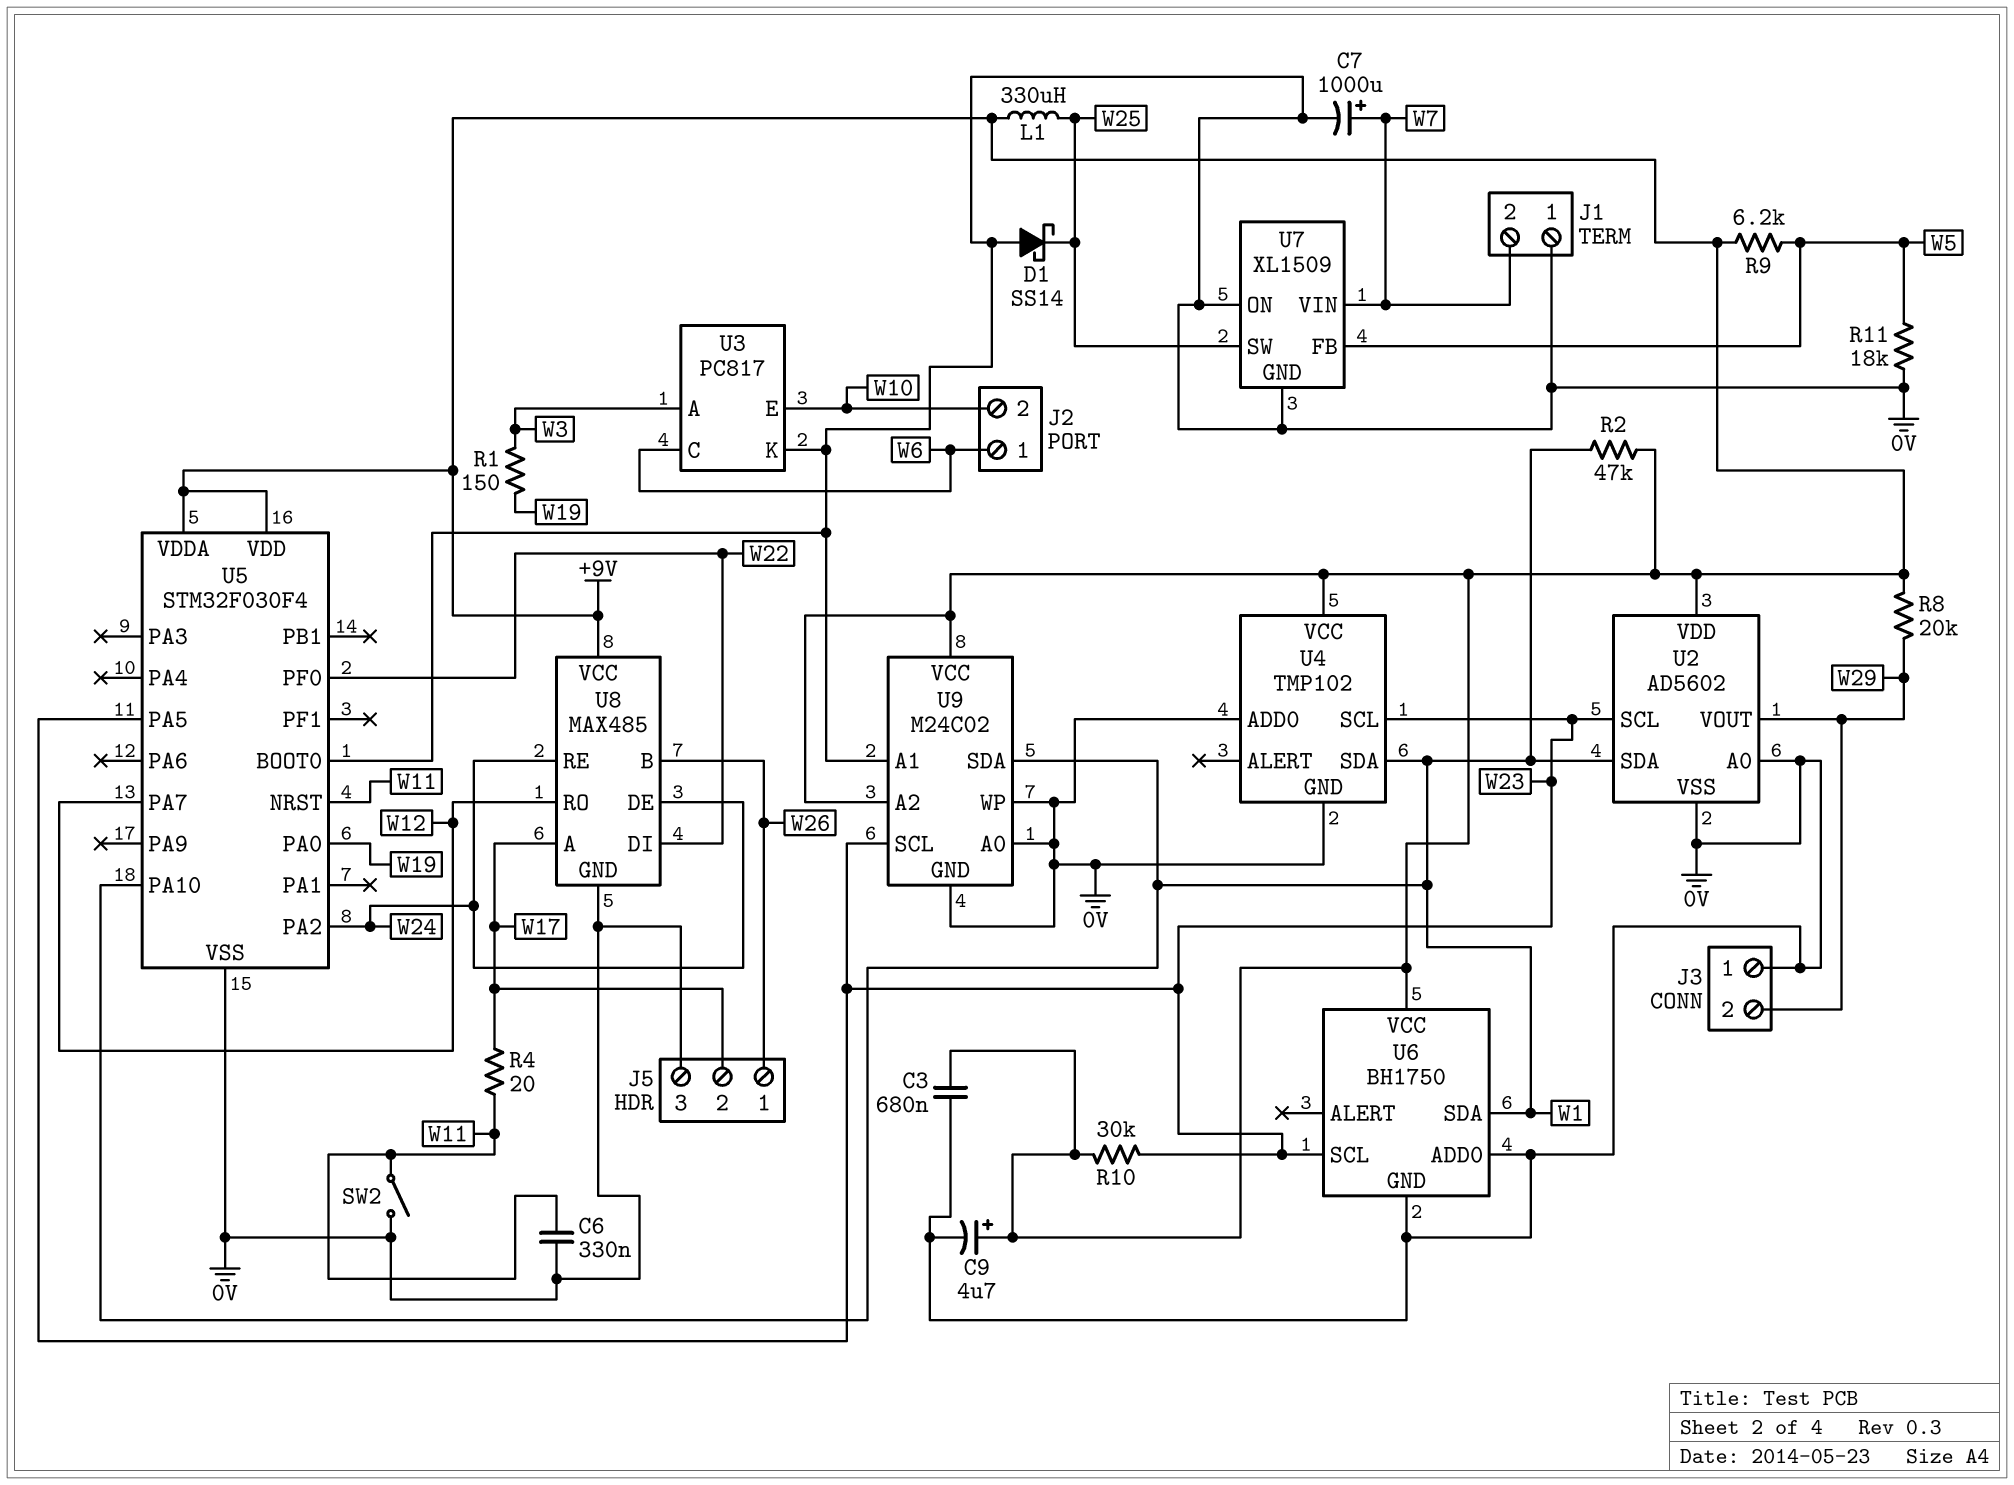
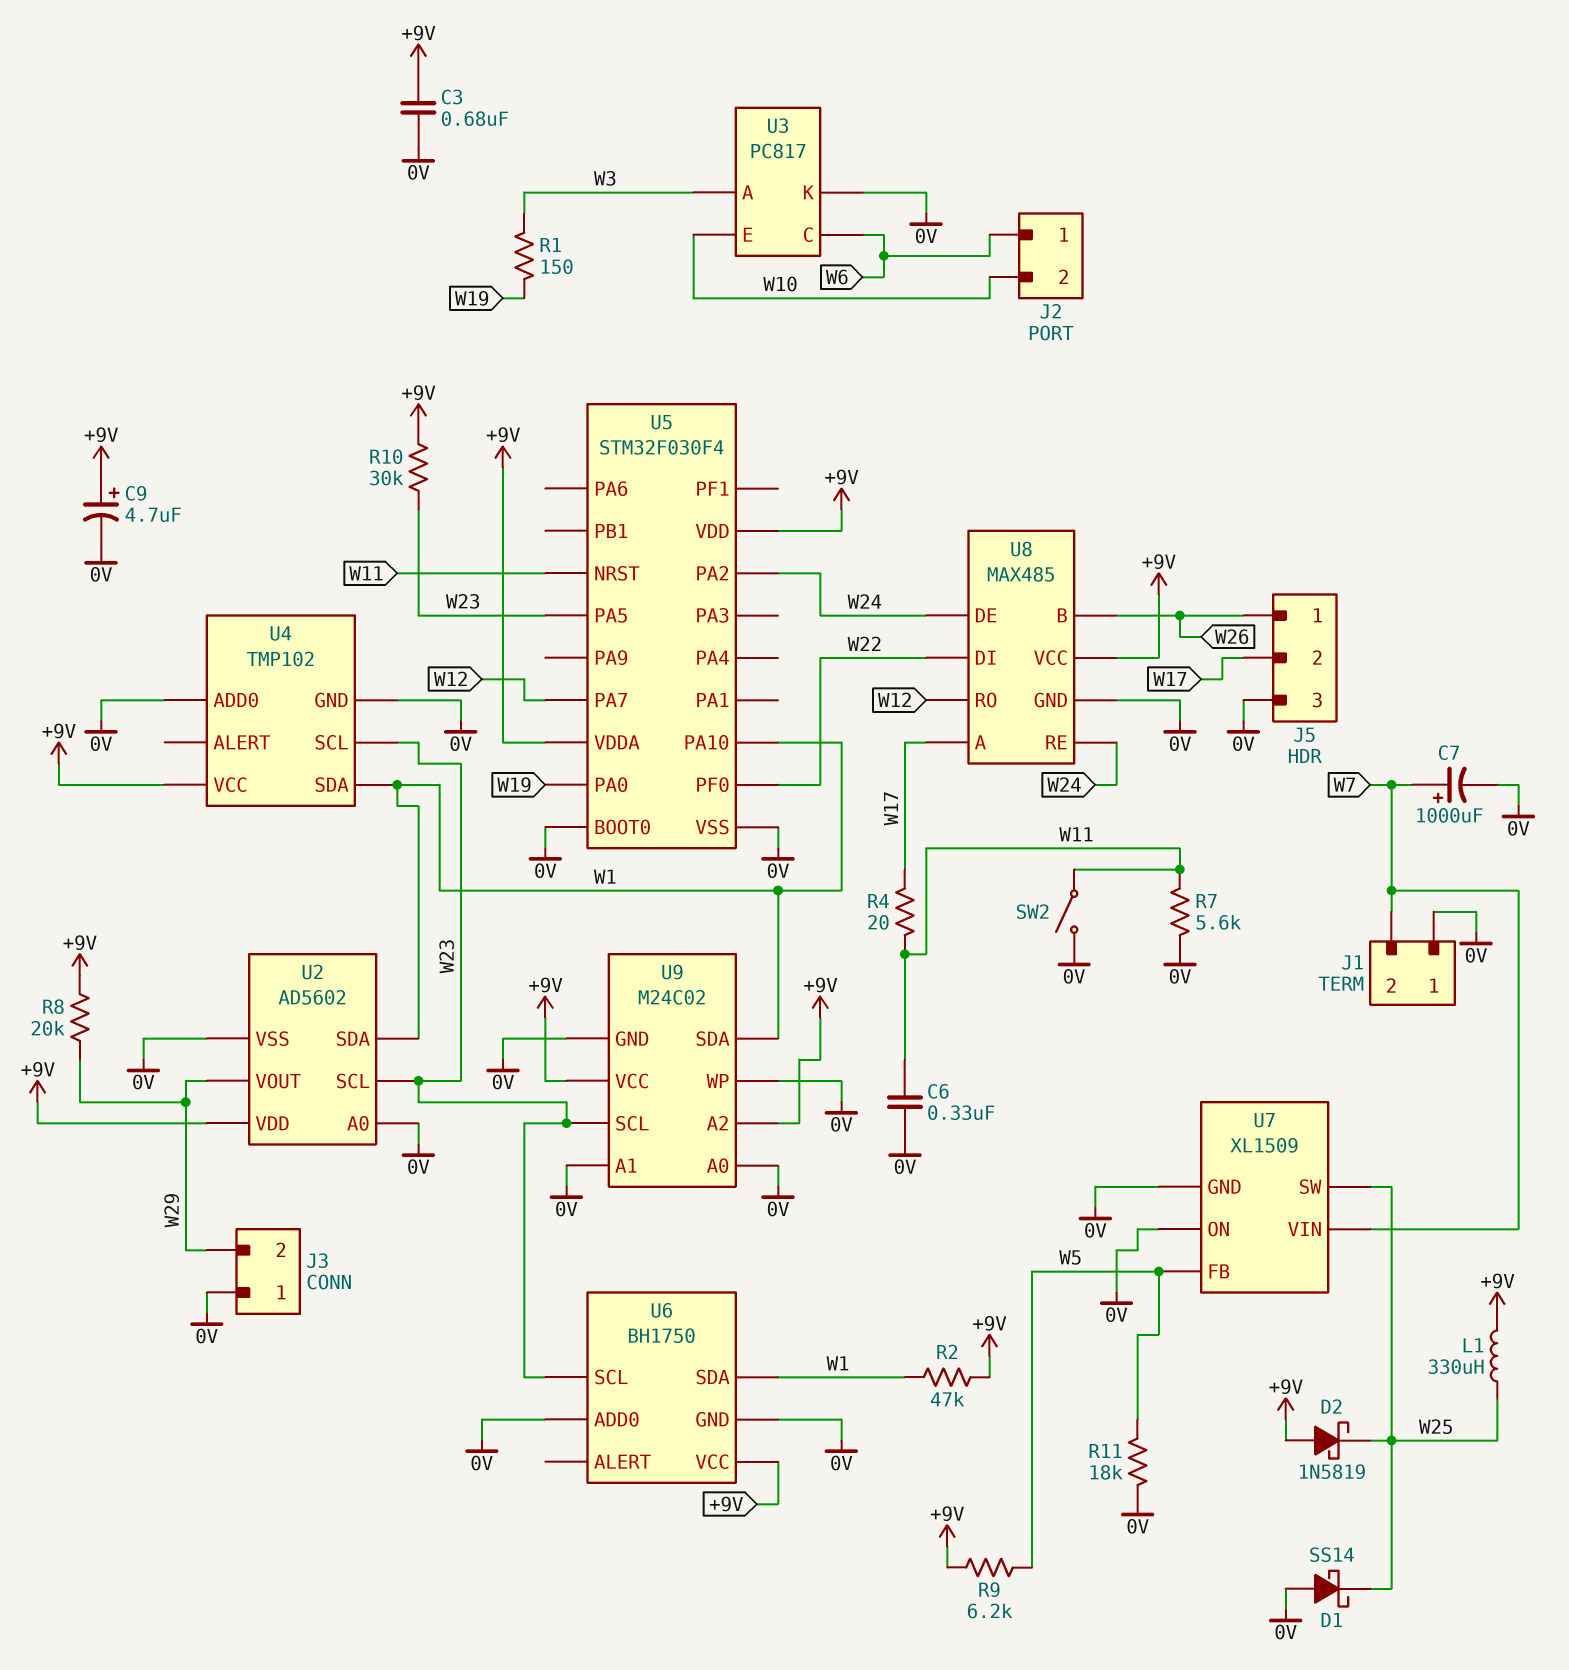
D2: none -> schottky 1N5819 (A +9V, K W25)
R7: none -> 5.6k (0V, W11)

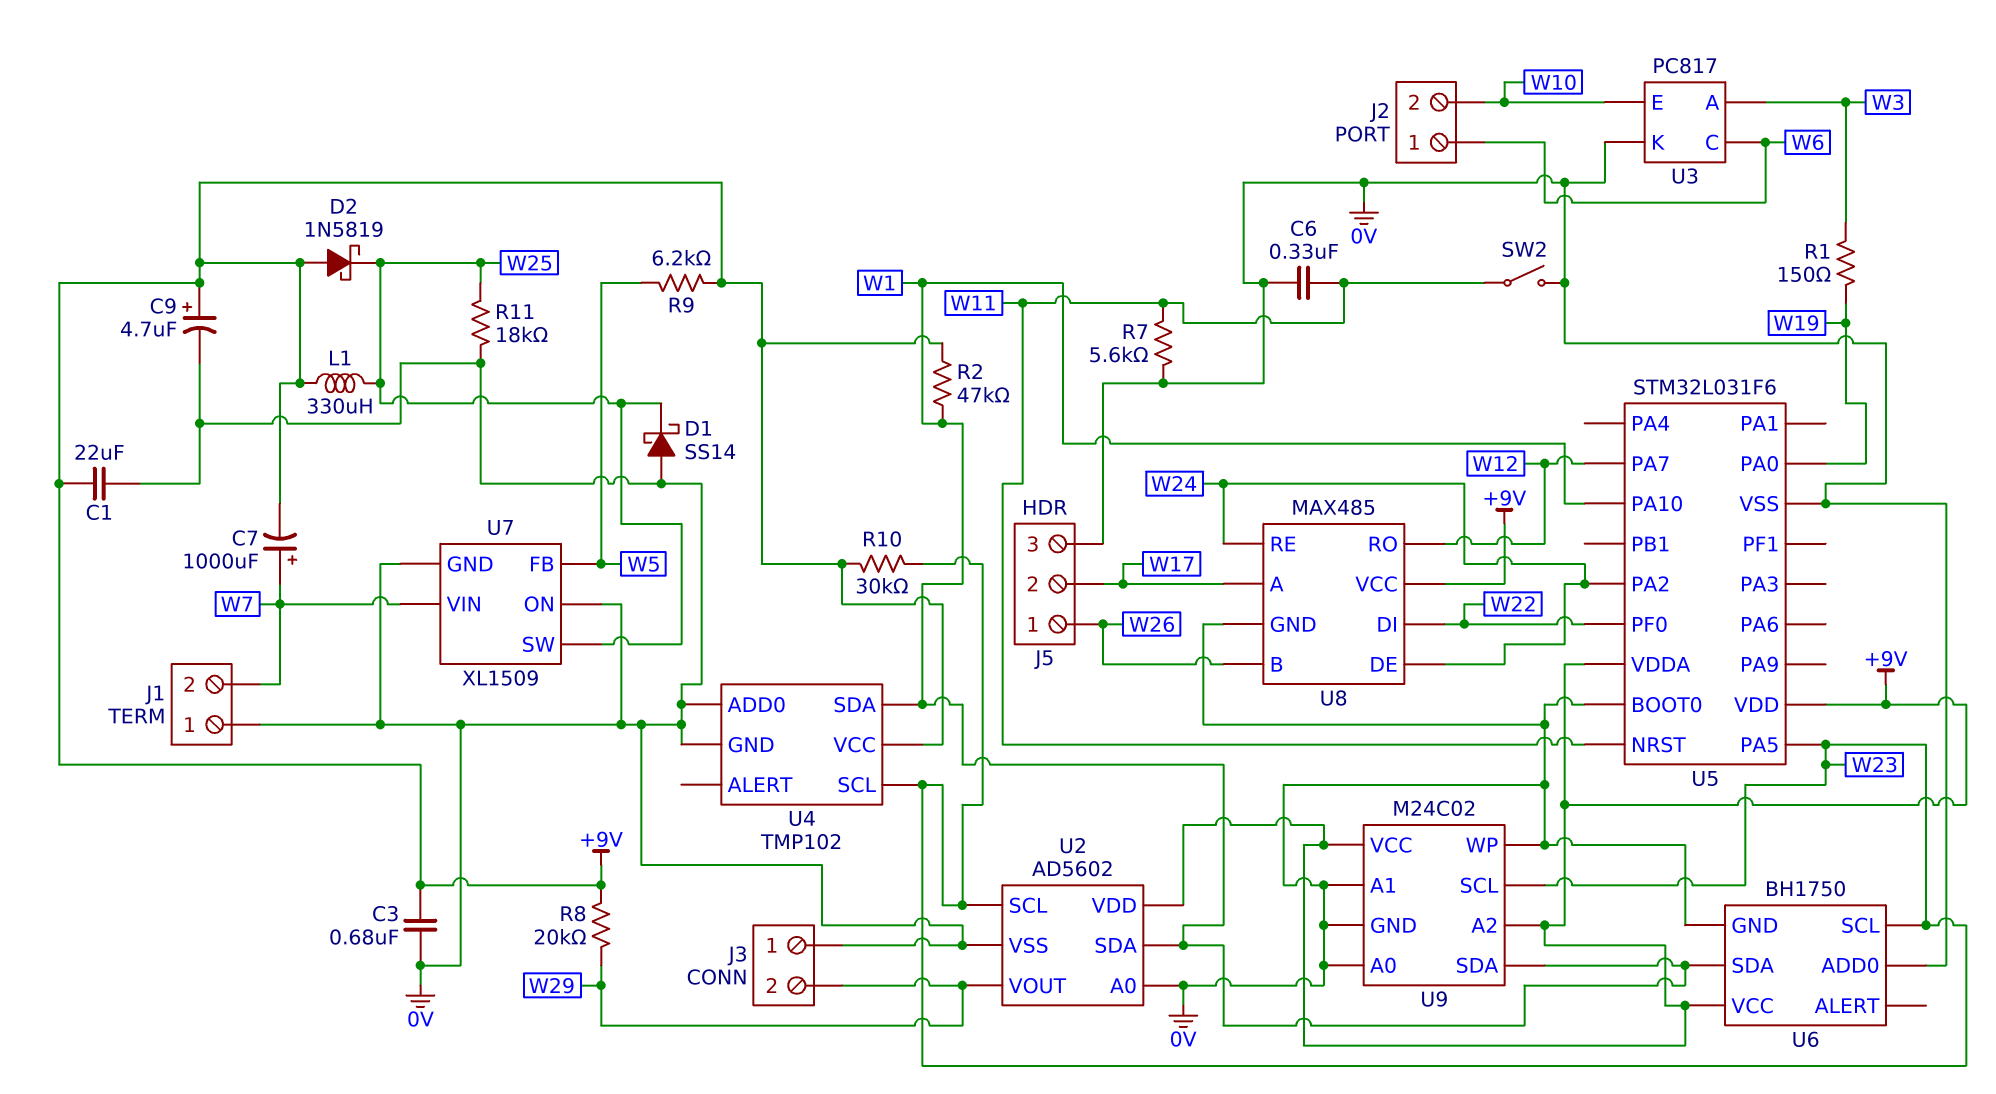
C1: none -> 22uF (+9V, 0V)
C7: 1000uF (plus W7, minus 0V) -> 1000uF (plus W7, minus +9V)
R4: 20 (W11, W17) -> none
R11: 18k (0V, W5) -> 18k (0V, W25)
U5: STM32F030F4 -> STM32L031F6

